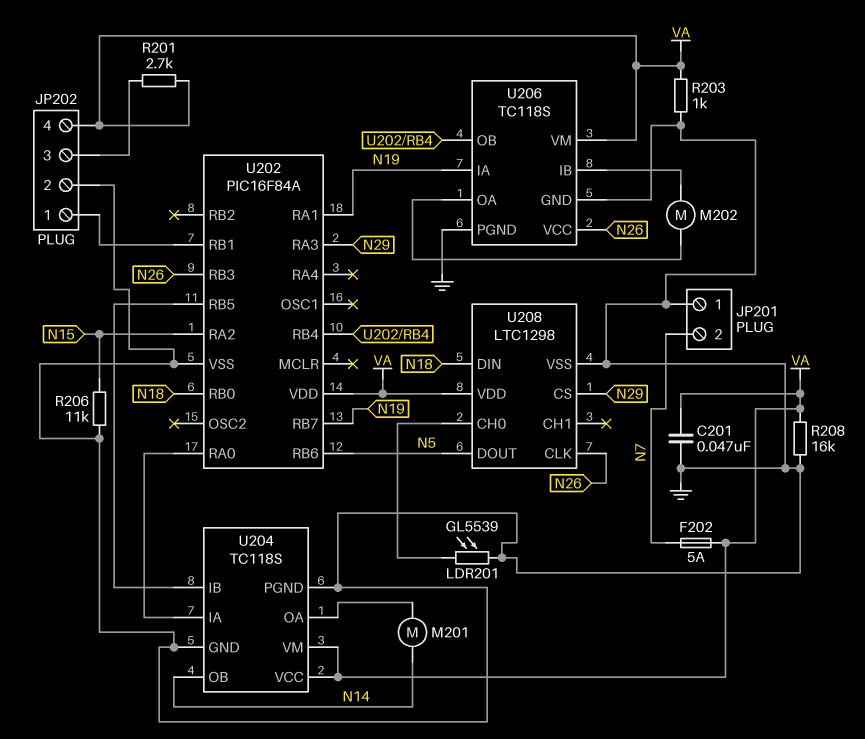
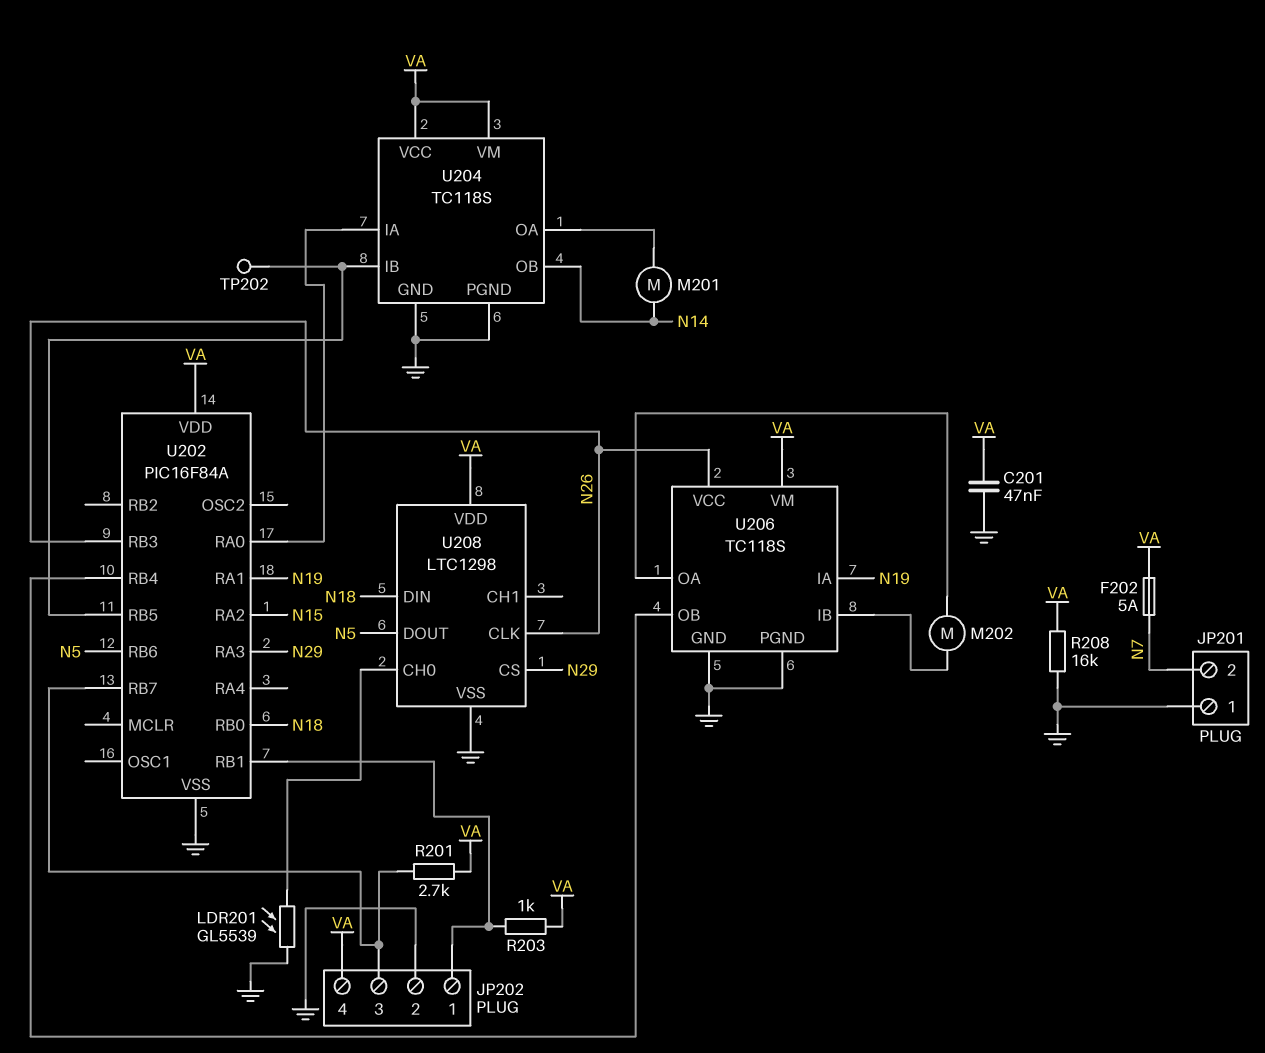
R203: 1k (GND, VA) -> 1k (JP202/1, VA)
R206: 11k (GND, N15) -> none
TP202: none -> test point (U202/RB5)
U202 pin RB7: N19 -> JP202/3

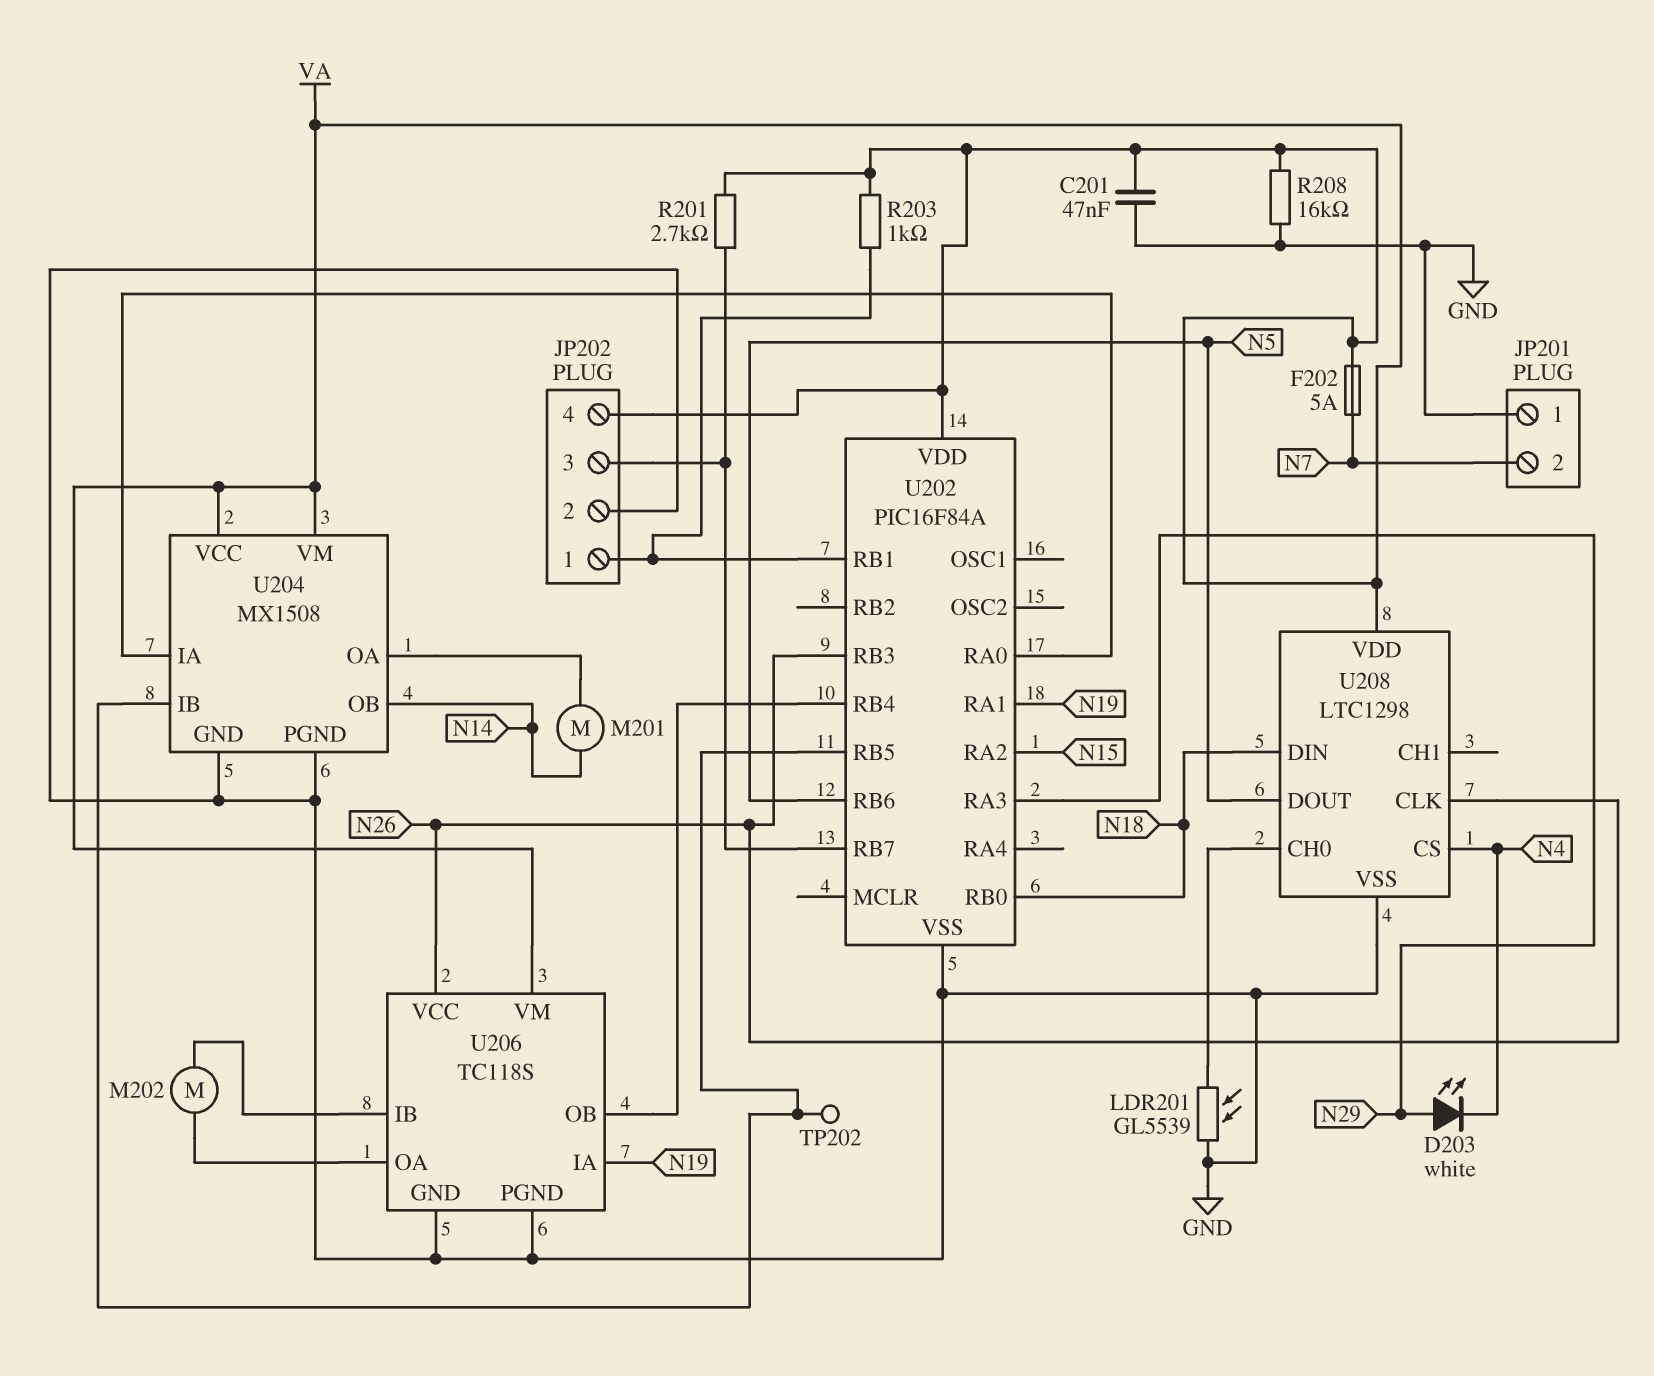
D203: none -> LED white (A N29, K N4)
U204: TC118S -> MX1508
U208 pin CS: N29 -> N4

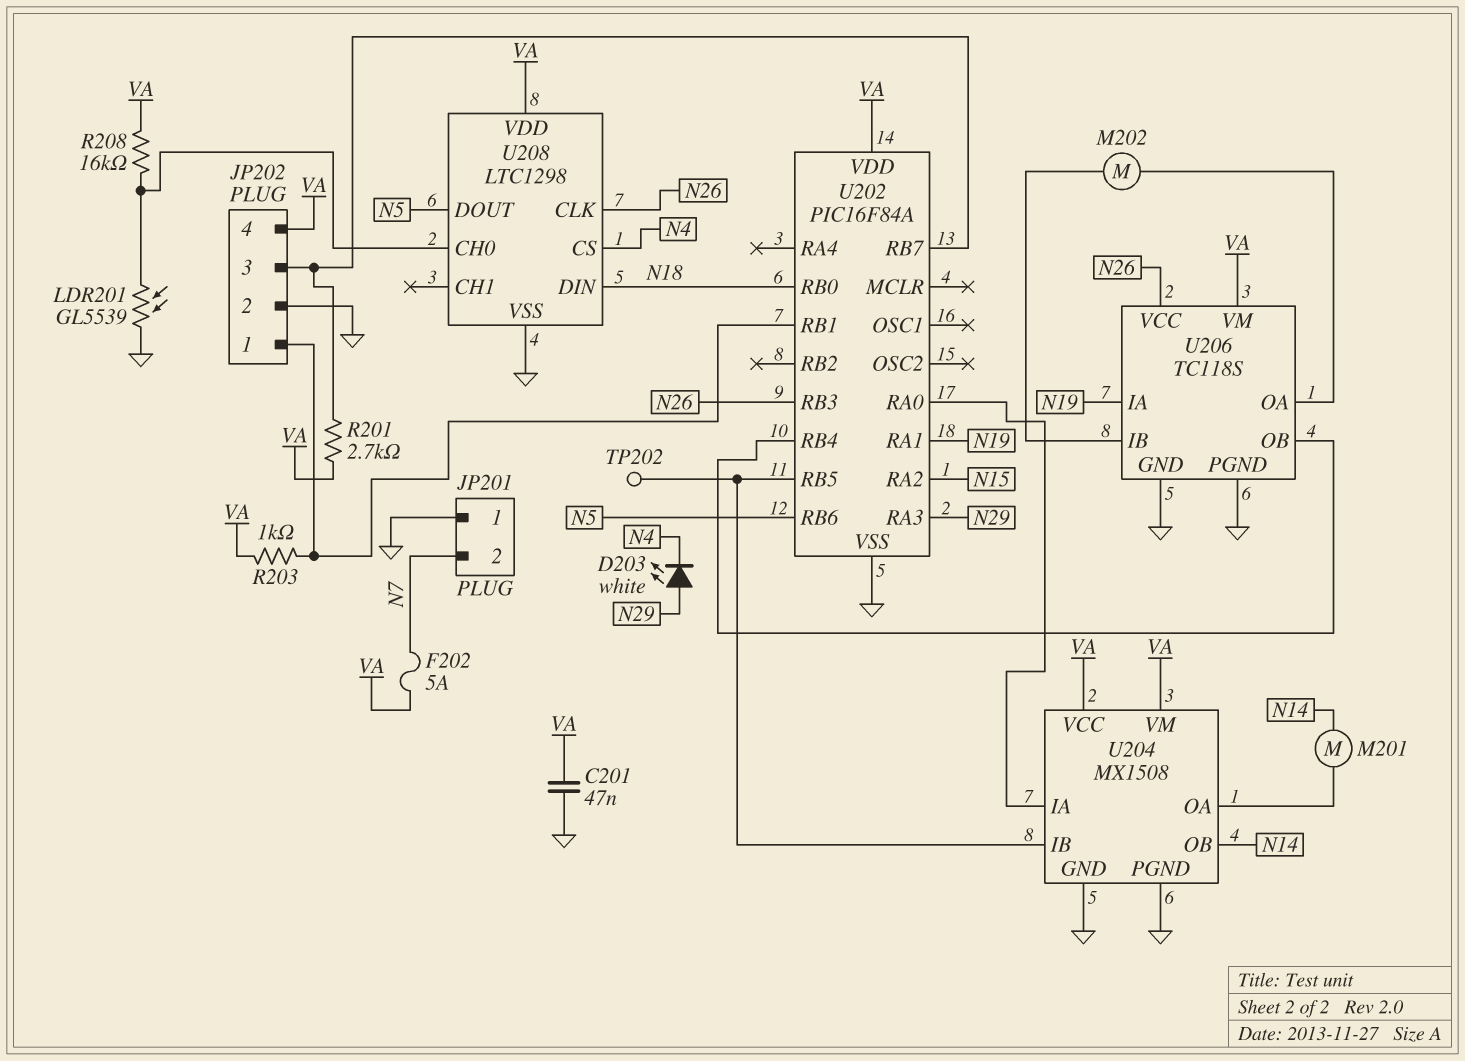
R208: 16k (GND, VA) -> 16k (U208/CH0, VA)

